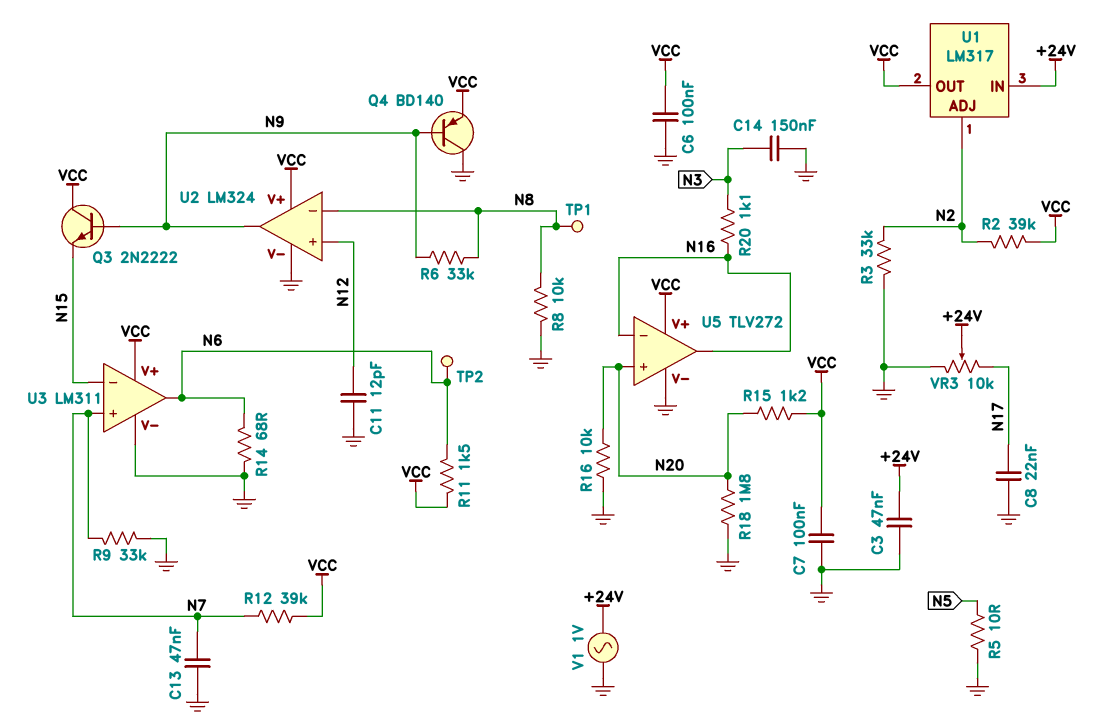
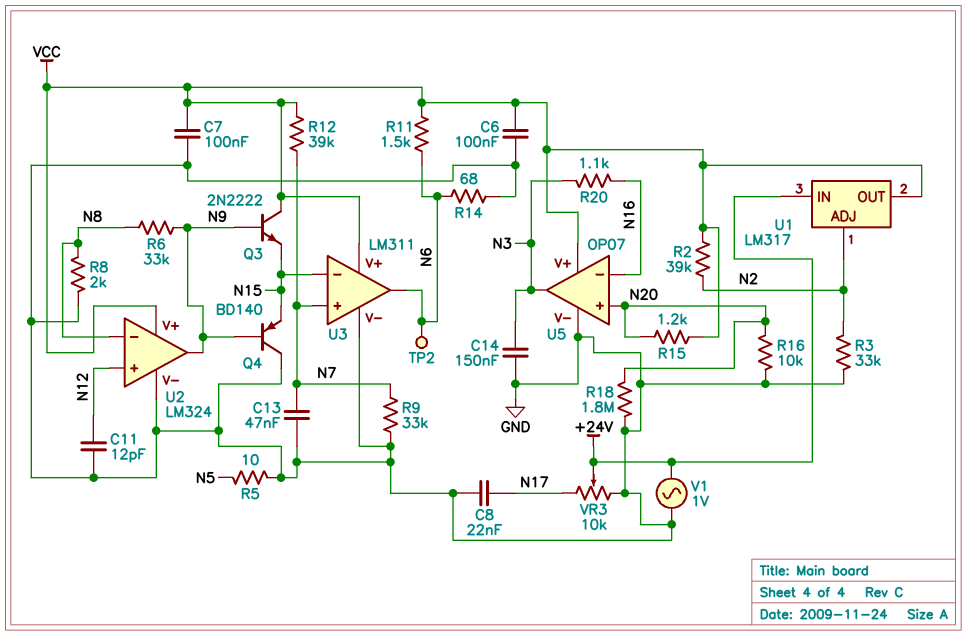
C3: 47nF (+24V, GND) -> none
Q4: PNP BD140 (B N9, C GND, E VCC) -> PNP BD140 (B N9, C GND, E N15)
R8: 10k (GND, N8) -> 2k (GND, N8)
TP1: test point (N8) -> none
U5: TLV272 -> OP07
U5 pin out: N16 -> N3

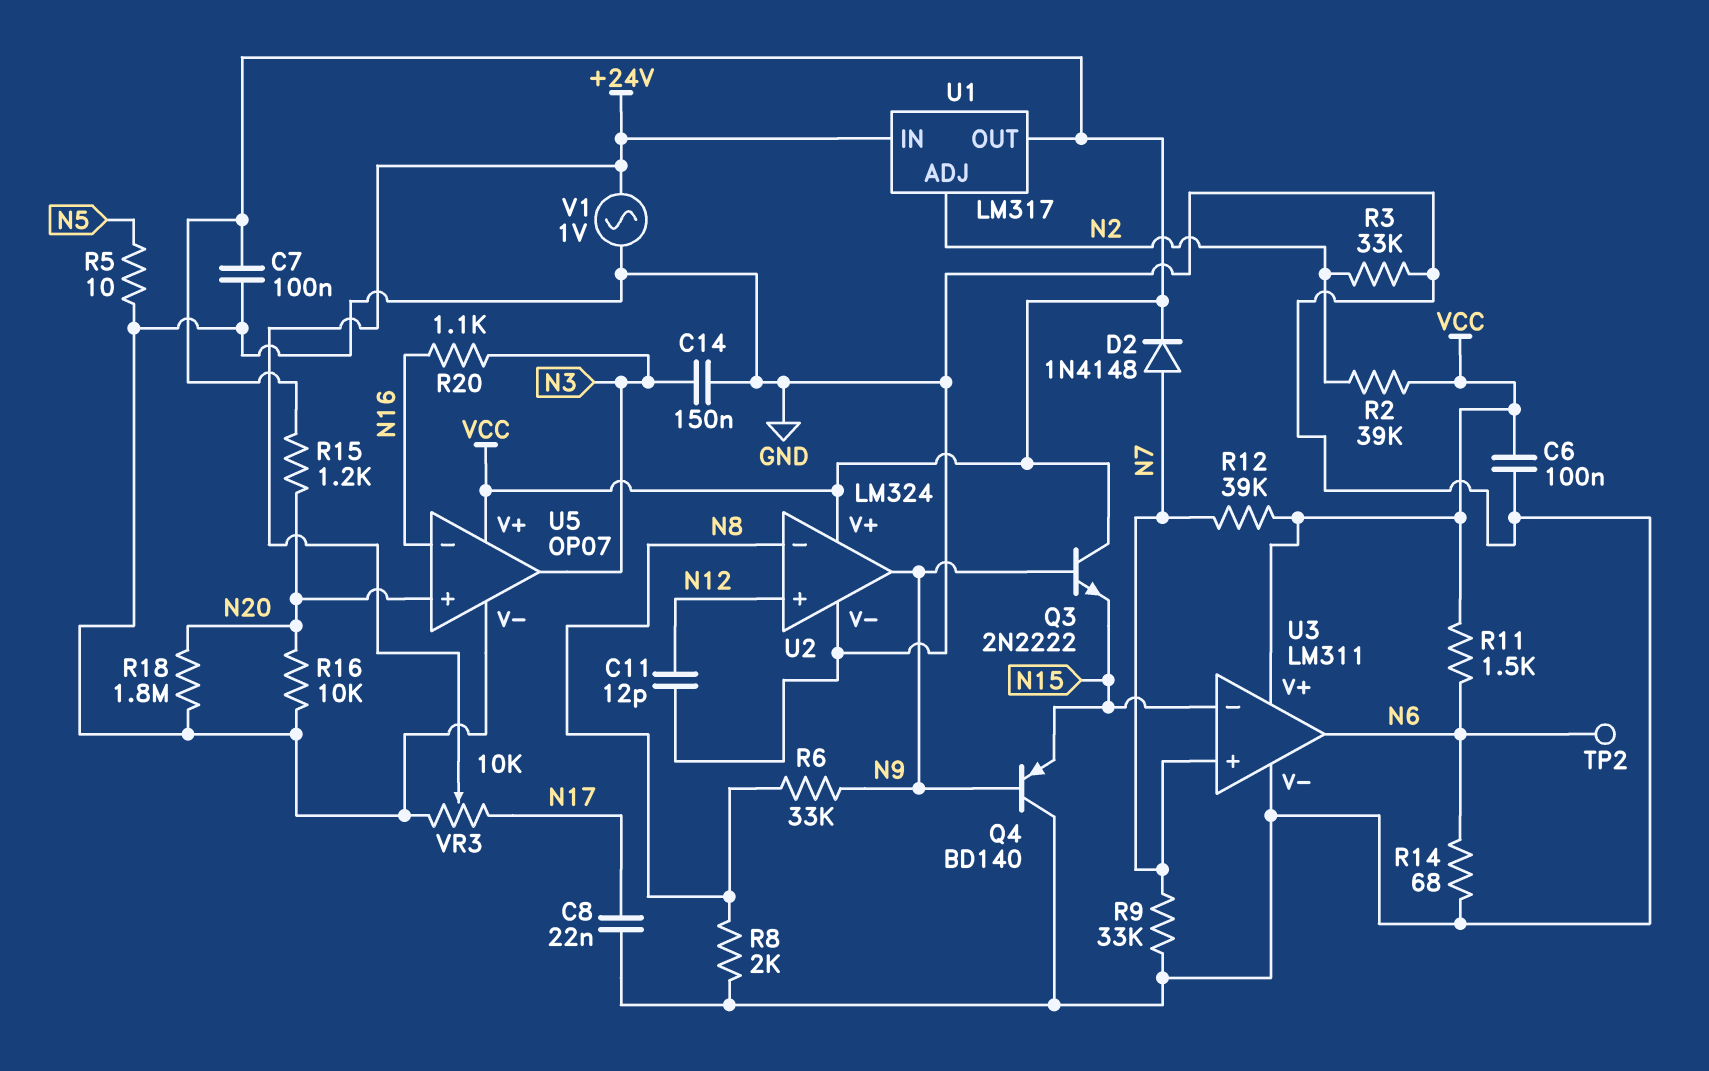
C13: 47nF (GND, N7) -> none
D2: none -> diode 1N4148 (A N7, K VCC)

